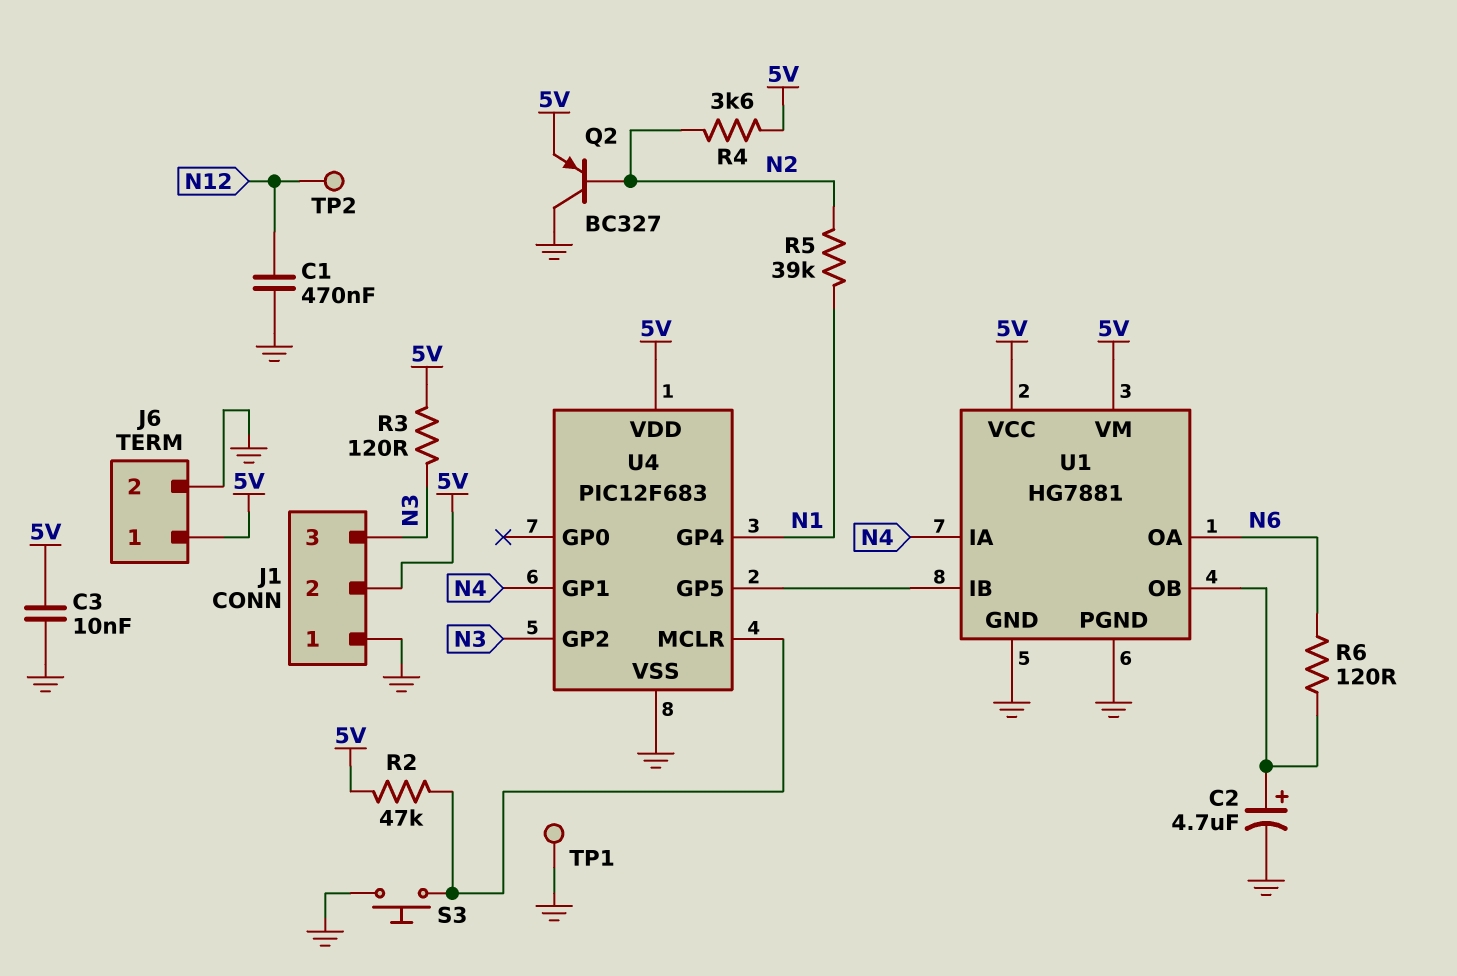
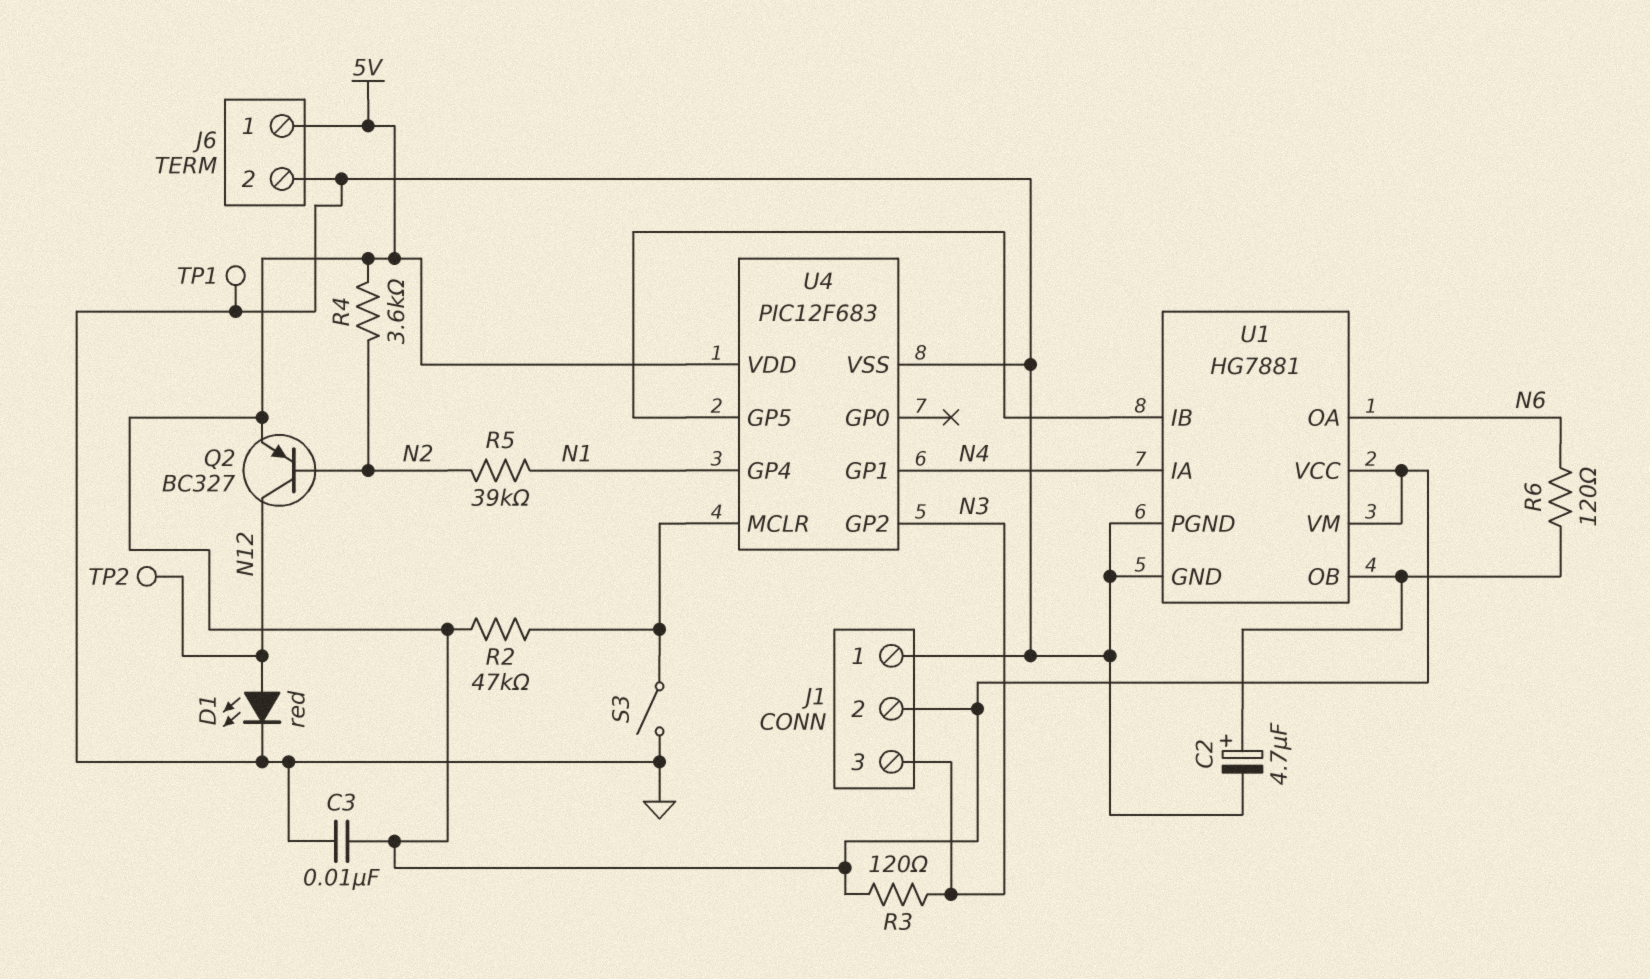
C1: 470nF (GND, N12) -> none
D1: none -> LED red (A N12, K GND)
Q2: PNP BC327 (B N2, C GND, E 5V) -> PNP BC327 (B N2, C N12, E 5V)
S3: button (GND, U4/MCLR) -> switch (GND, U4/MCLR)

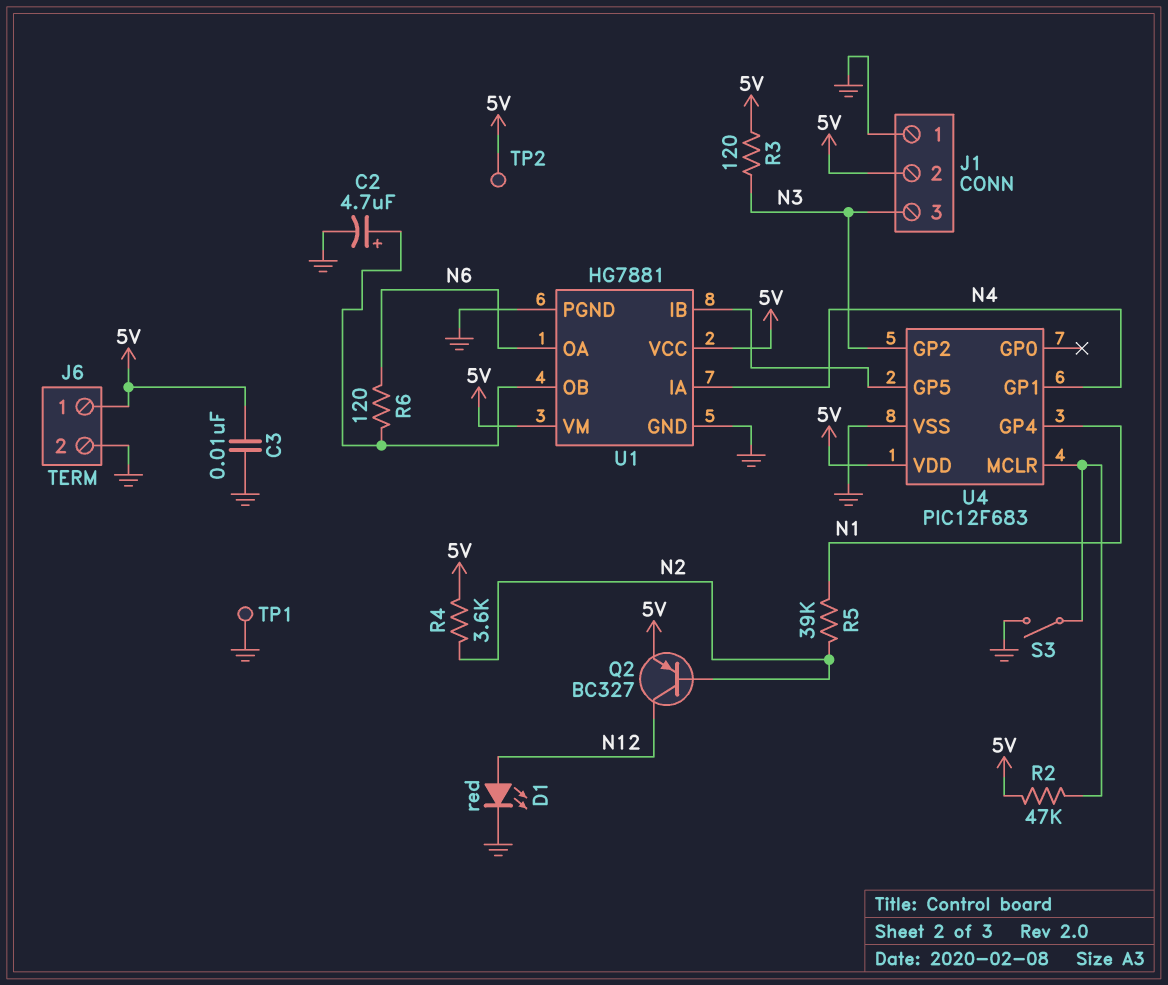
TP2: test point (N12) -> test point (5V)

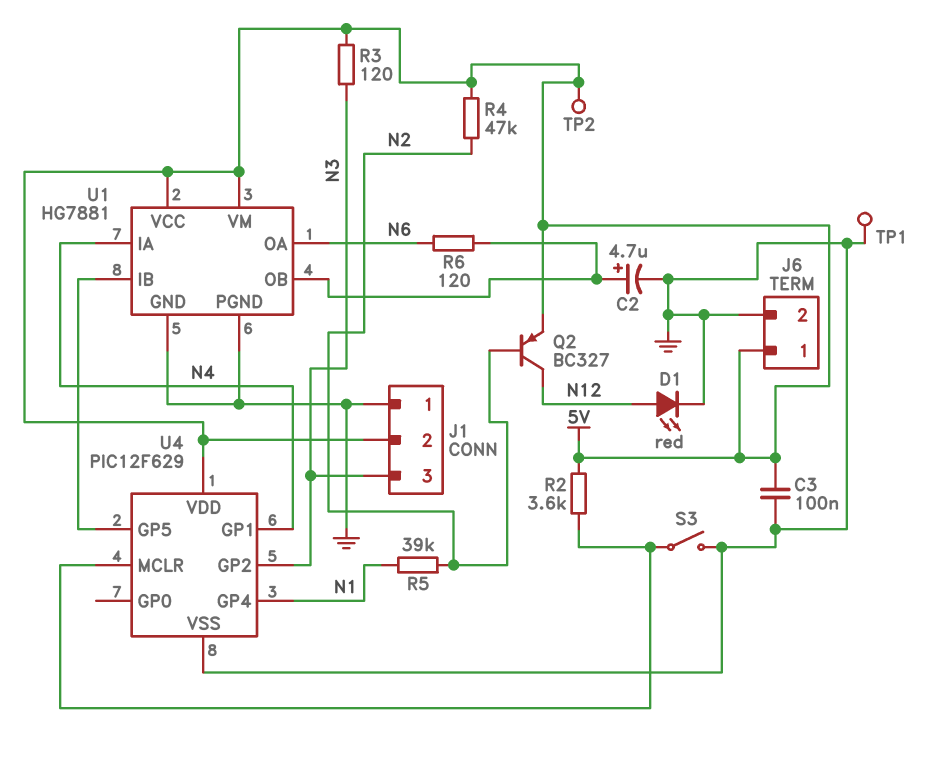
C3: 10nF (5V, GND) -> 100nF (5V, GND)
R2: 47k (5V, U4/MCLR) -> 3.6k (5V, U4/MCLR)
R4: 3.6k (5V, N2) -> 47k (5V, N2)
U4: PIC12F683 -> PIC12F629

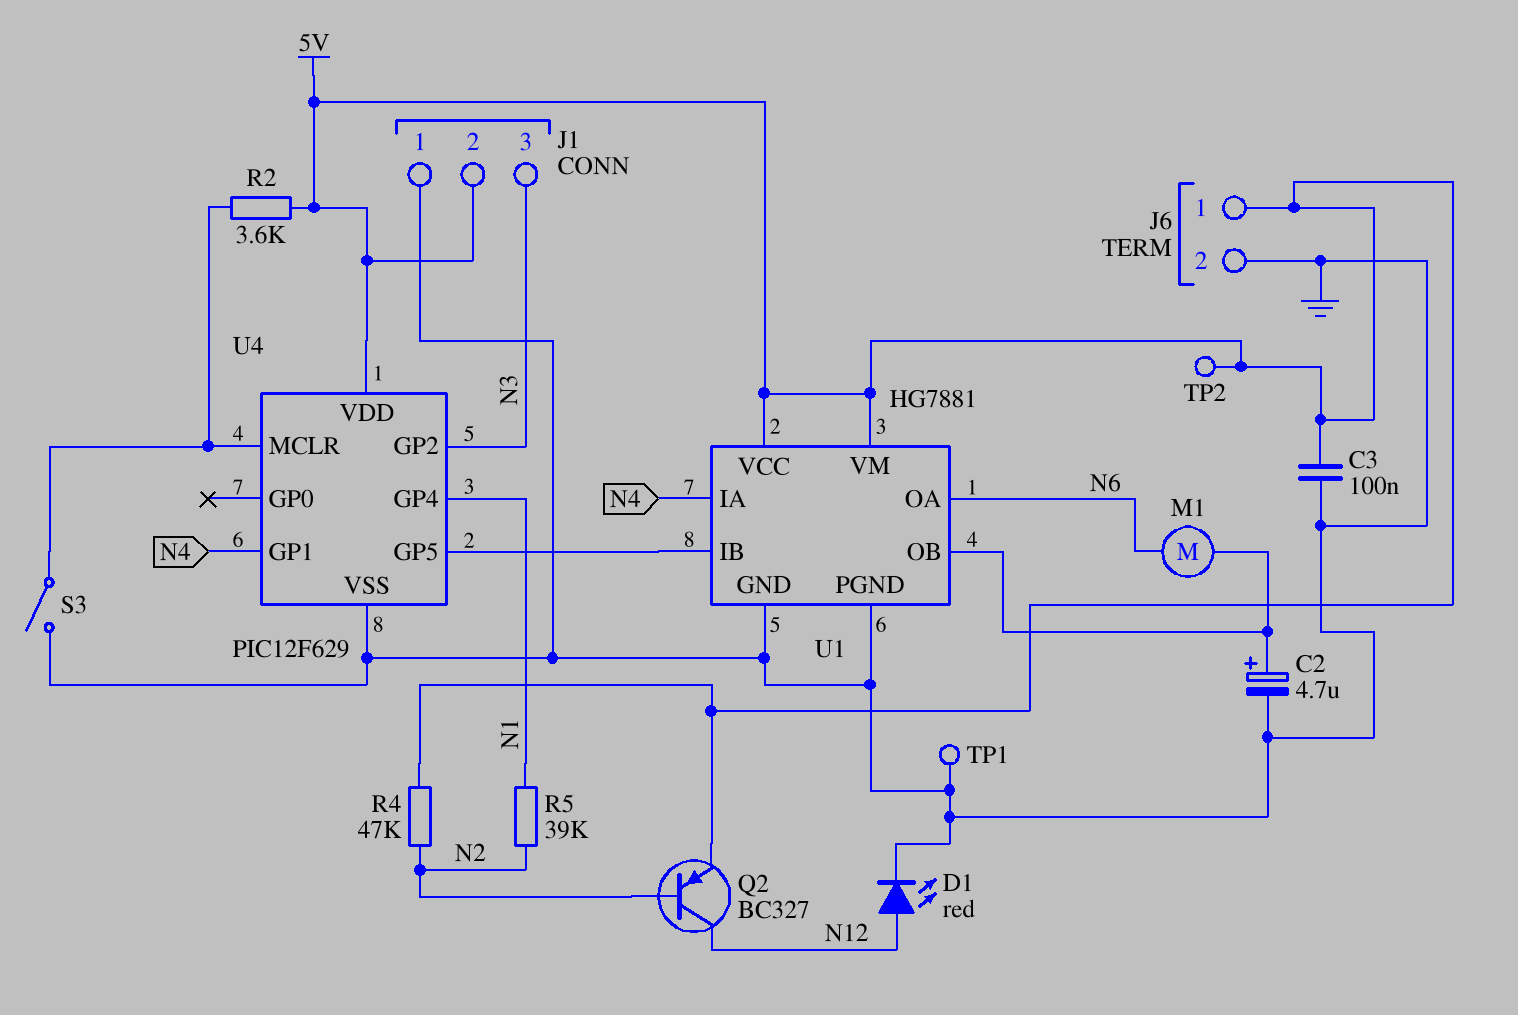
M1: none -> motor (N6, U1/OB)
R3: 120 (5V, N3) -> none
R6: 120 (N6, U1/OB) -> none

